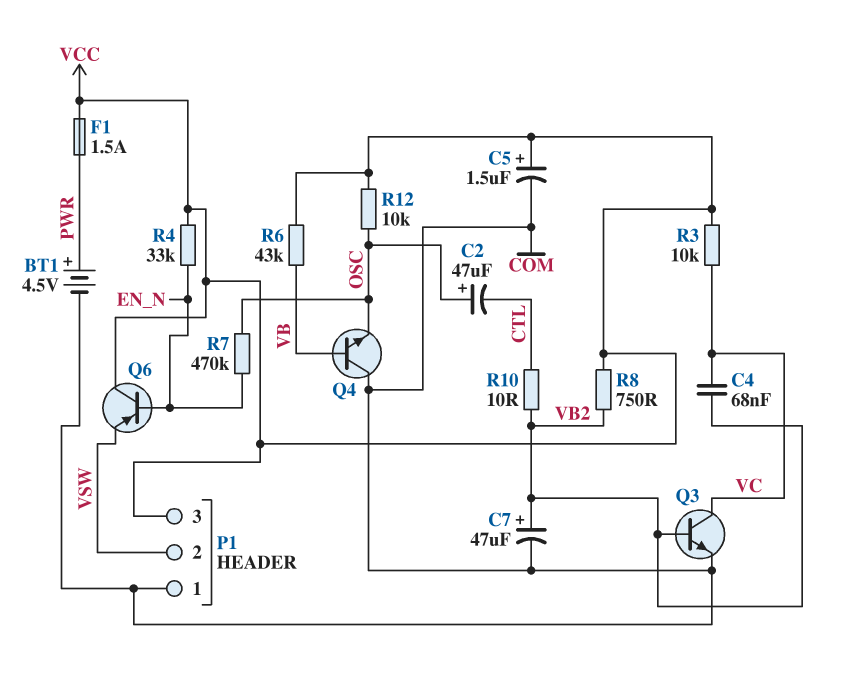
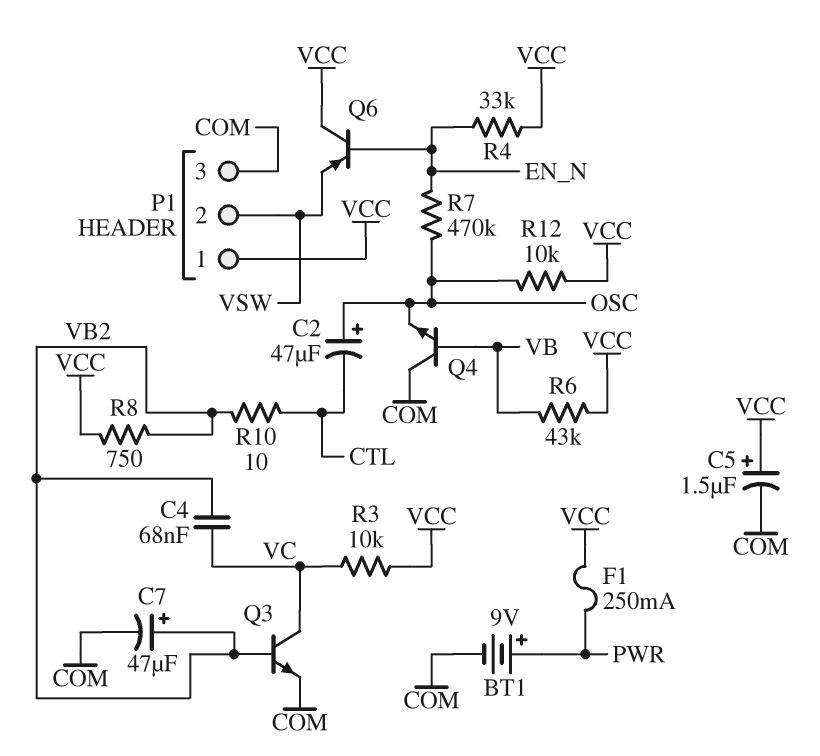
BT1: 4.5V (plus PWR, minus COM) -> 9V (plus PWR, minus COM)
F1: 1.5A (PWR, VCC) -> 250mA (PWR, VCC)
P1 pin 1: COM -> VCC
P1 pin 3: VCC -> COM

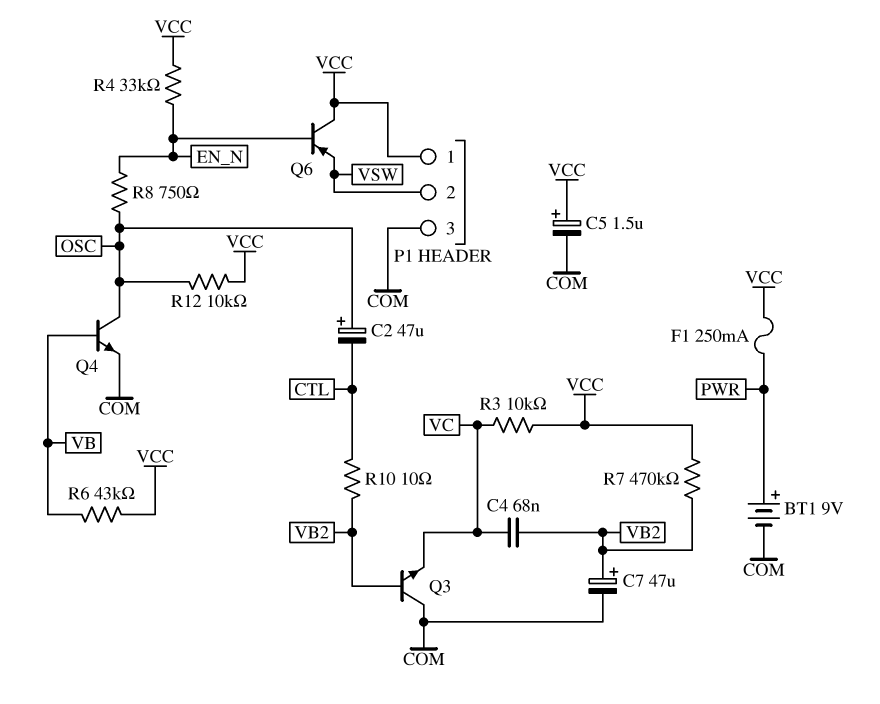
Q3: NPN (B VB2, C VC, E COM) -> NPN (B VB2, C COM, E VC)
Q4: NPN (B VB, C COM, E OSC) -> NPN (B VB, C OSC, E COM)
R7: 470k (EN_N, OSC) -> 470k (VB2, VCC)
R8: 750 (VB2, VCC) -> 750 (EN_N, OSC)

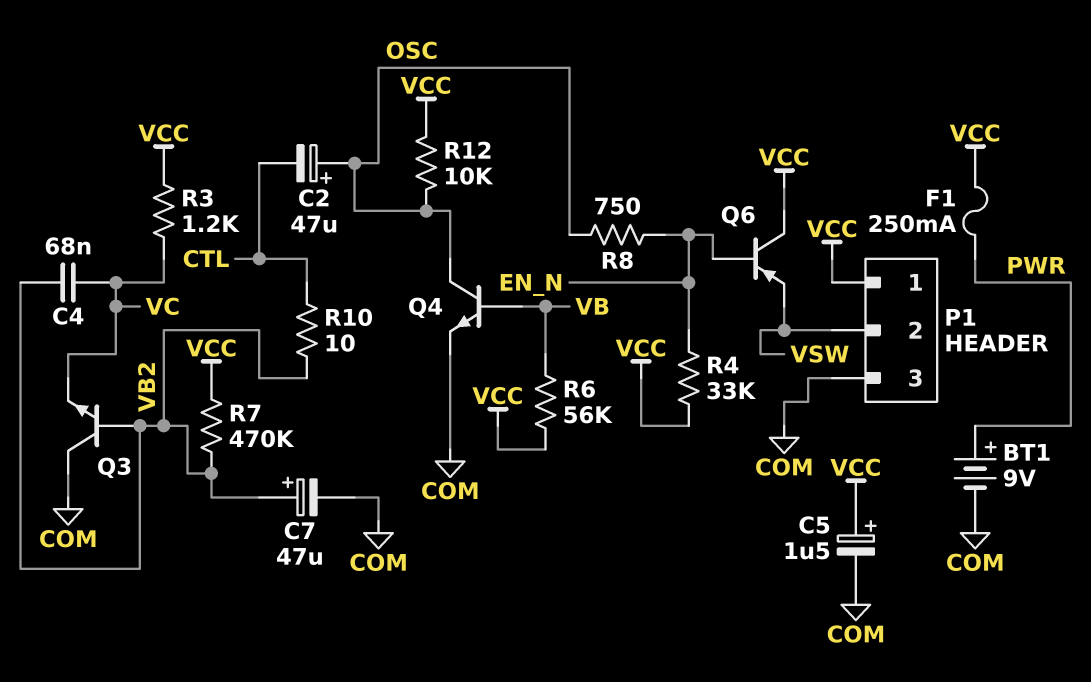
R3: 10k (VC, VCC) -> 1.2k (VC, VCC)
R6: 43k (VB, VCC) -> 56k (VB, VCC)

